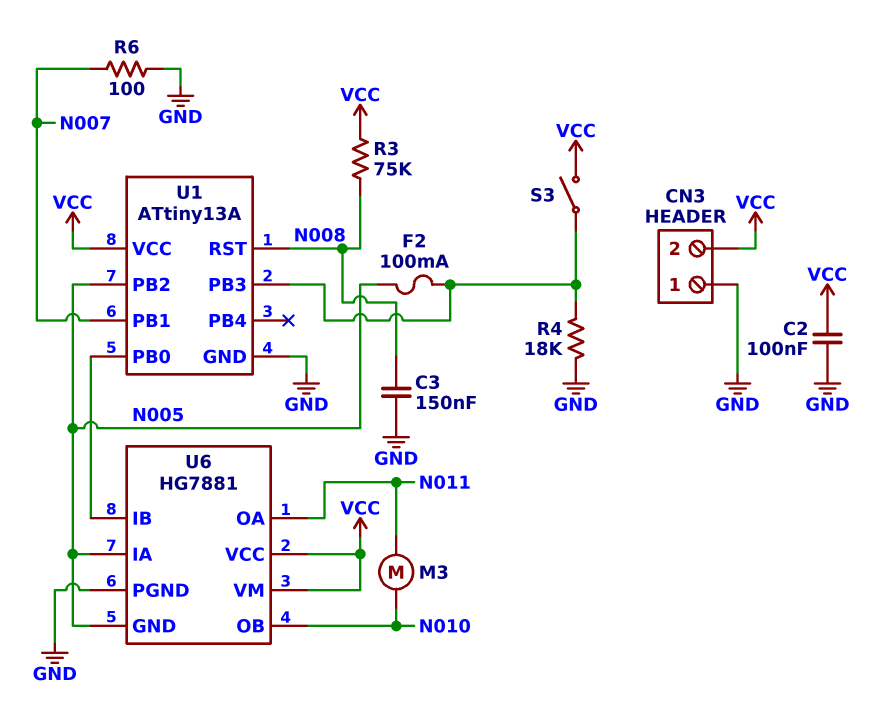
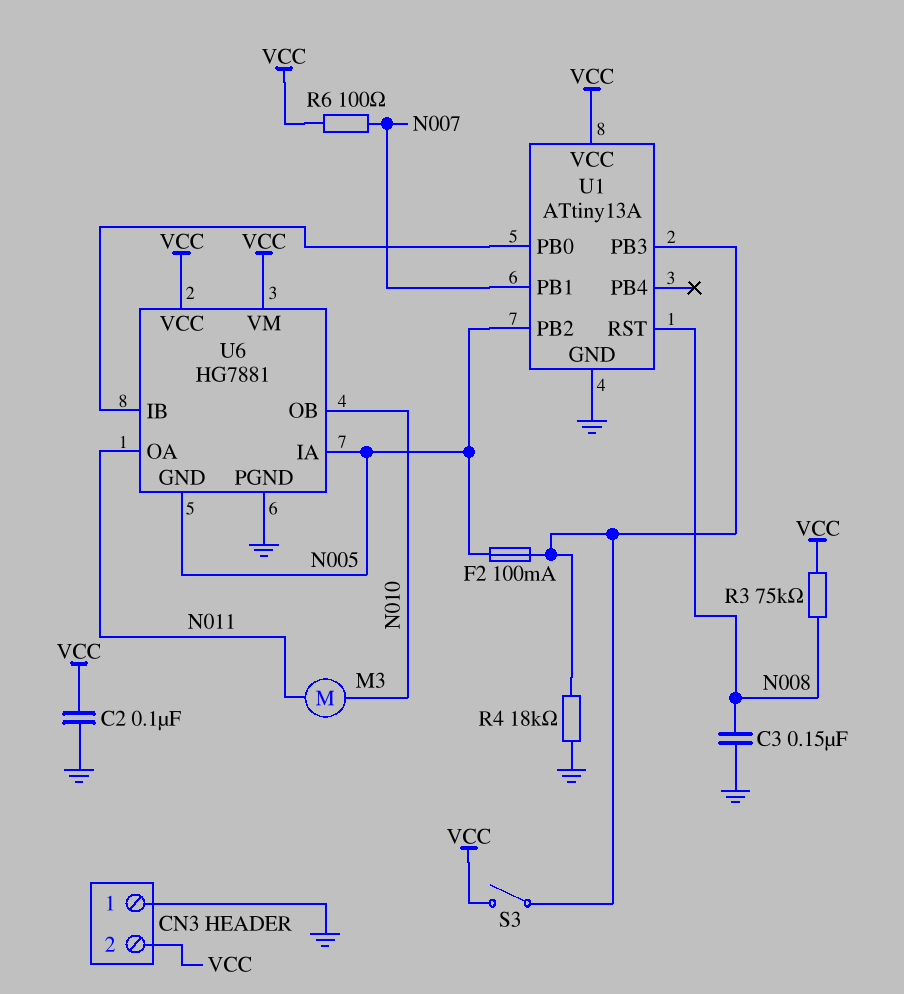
R6: 100 (GND, N007) -> 100 (N007, VCC)

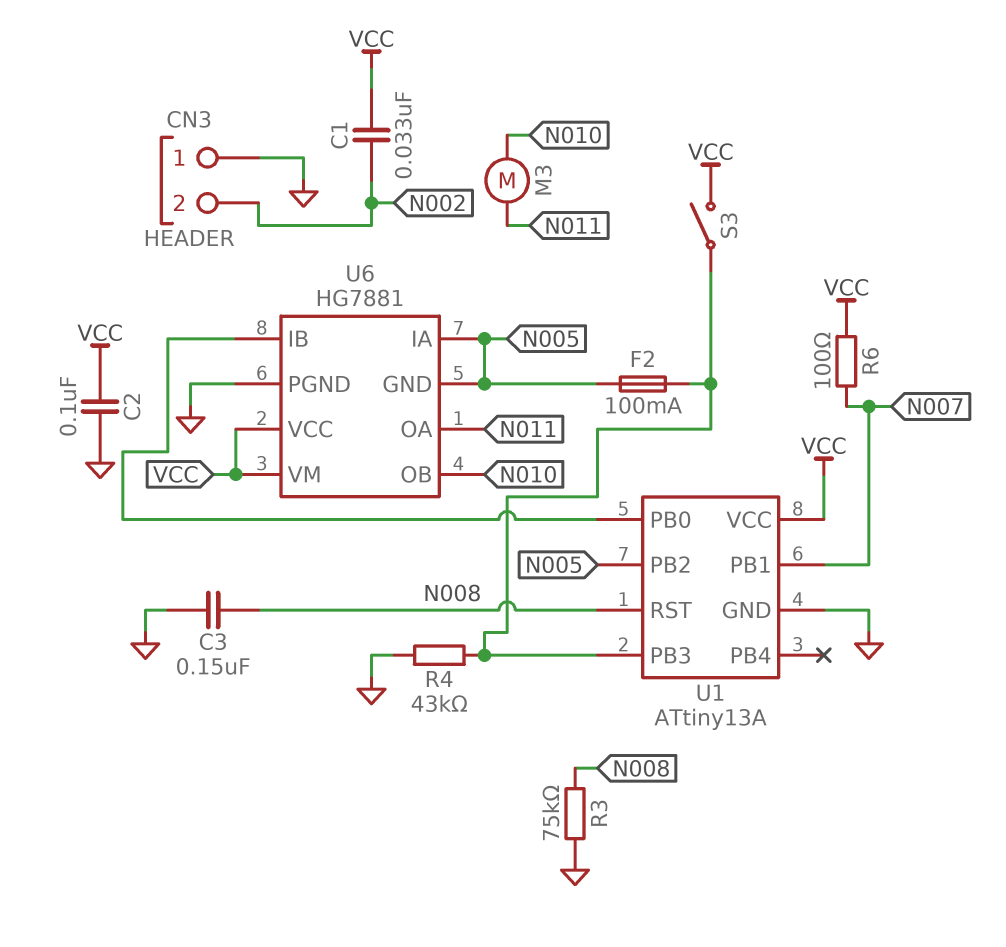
C1: none -> 33nF (N002, VCC)
CN3 pin 2: VCC -> N002
R3: 75k (N008, VCC) -> 75k (GND, N008)
R4: 18k (GND, U1/PB3) -> 43k (GND, U1/PB3)

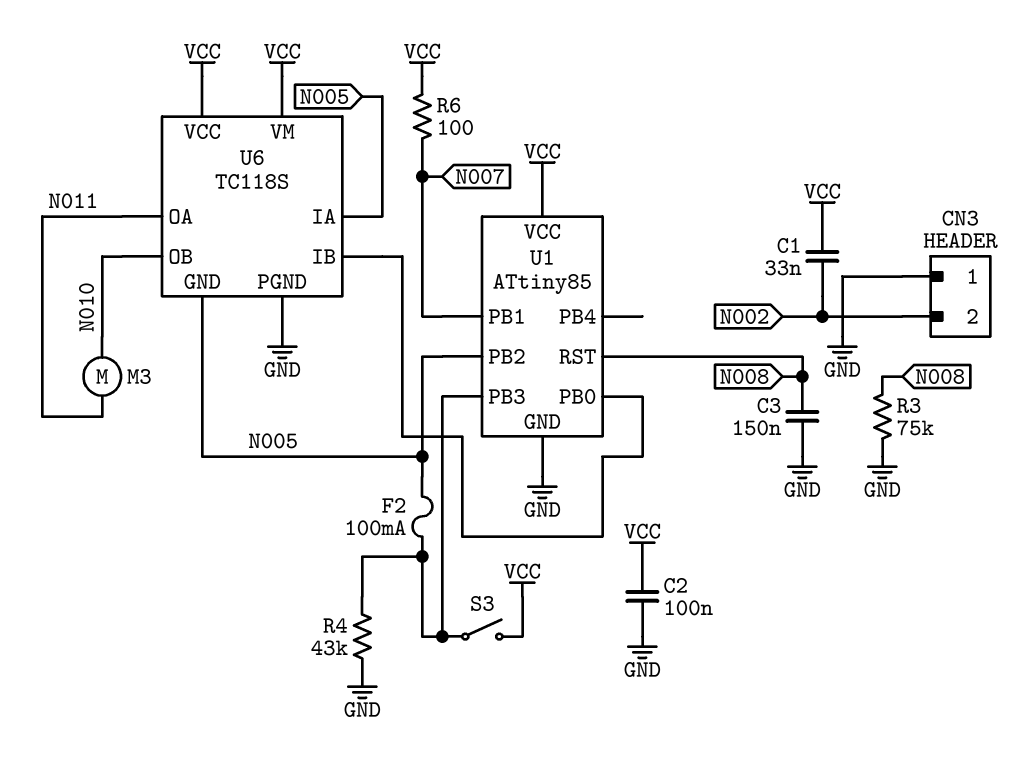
U1: ATtiny13A -> ATtiny85
U6: HG7881 -> TC118S

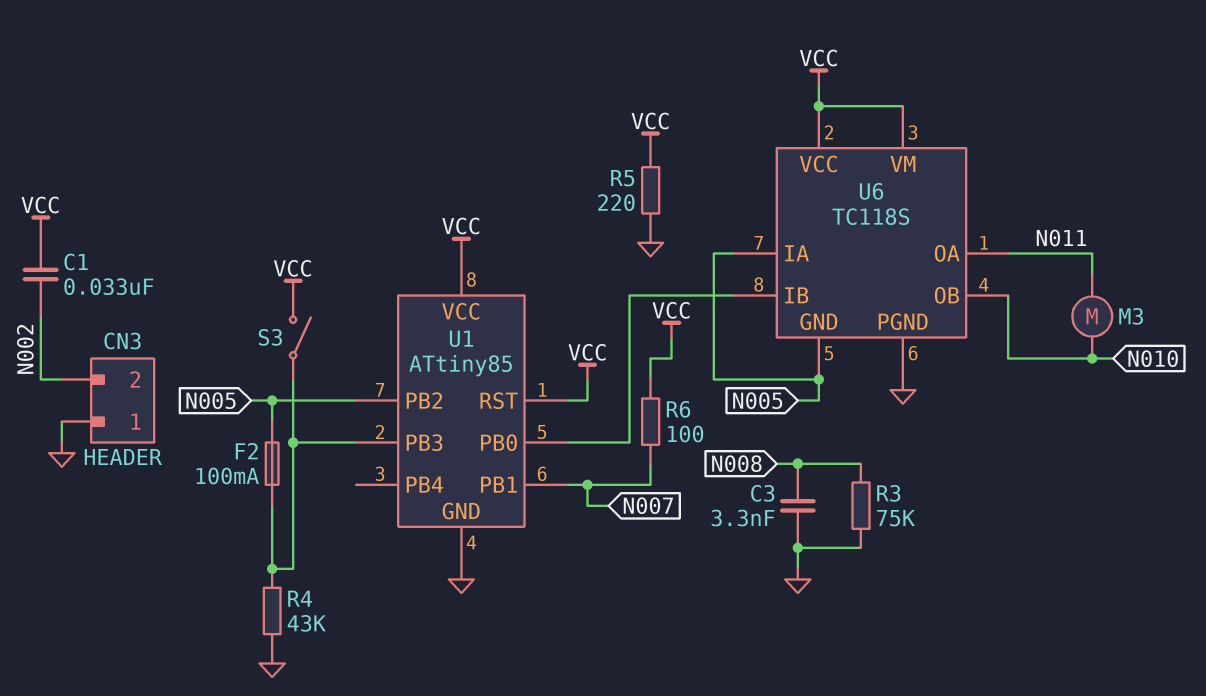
C2: 100nF (GND, VCC) -> none
C3: 150nF (GND, N008) -> 3.3nF (GND, N008)
R5: none -> 220 (GND, VCC)
U1 pin RST: N008 -> VCC

